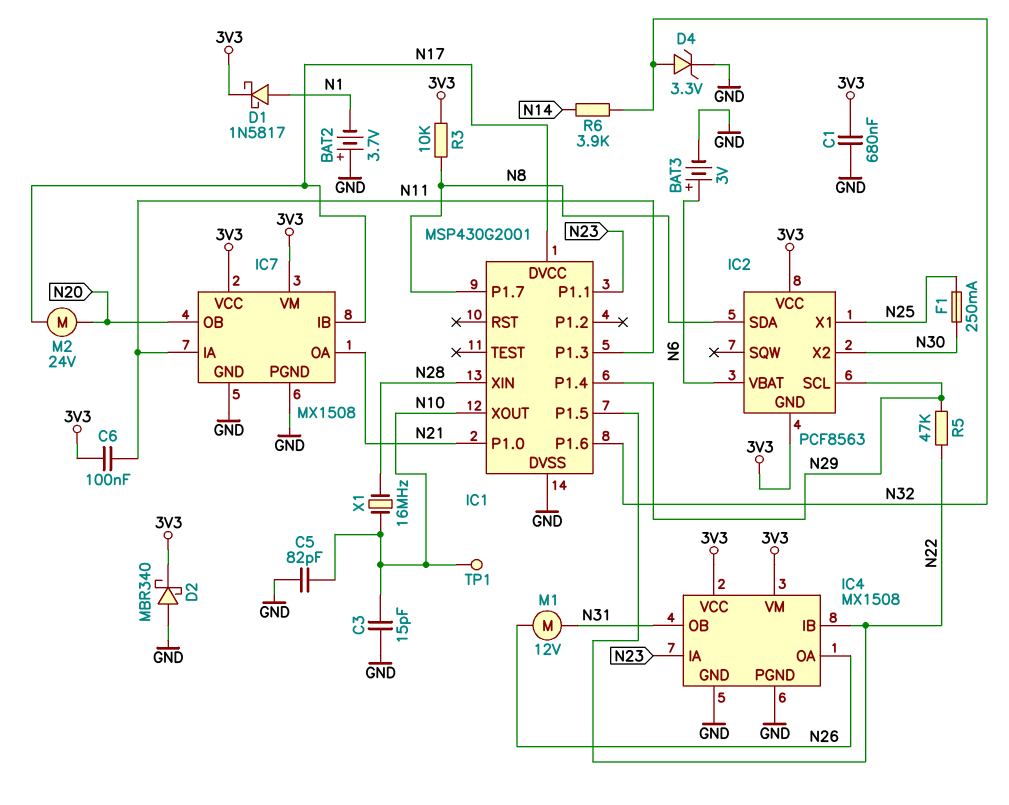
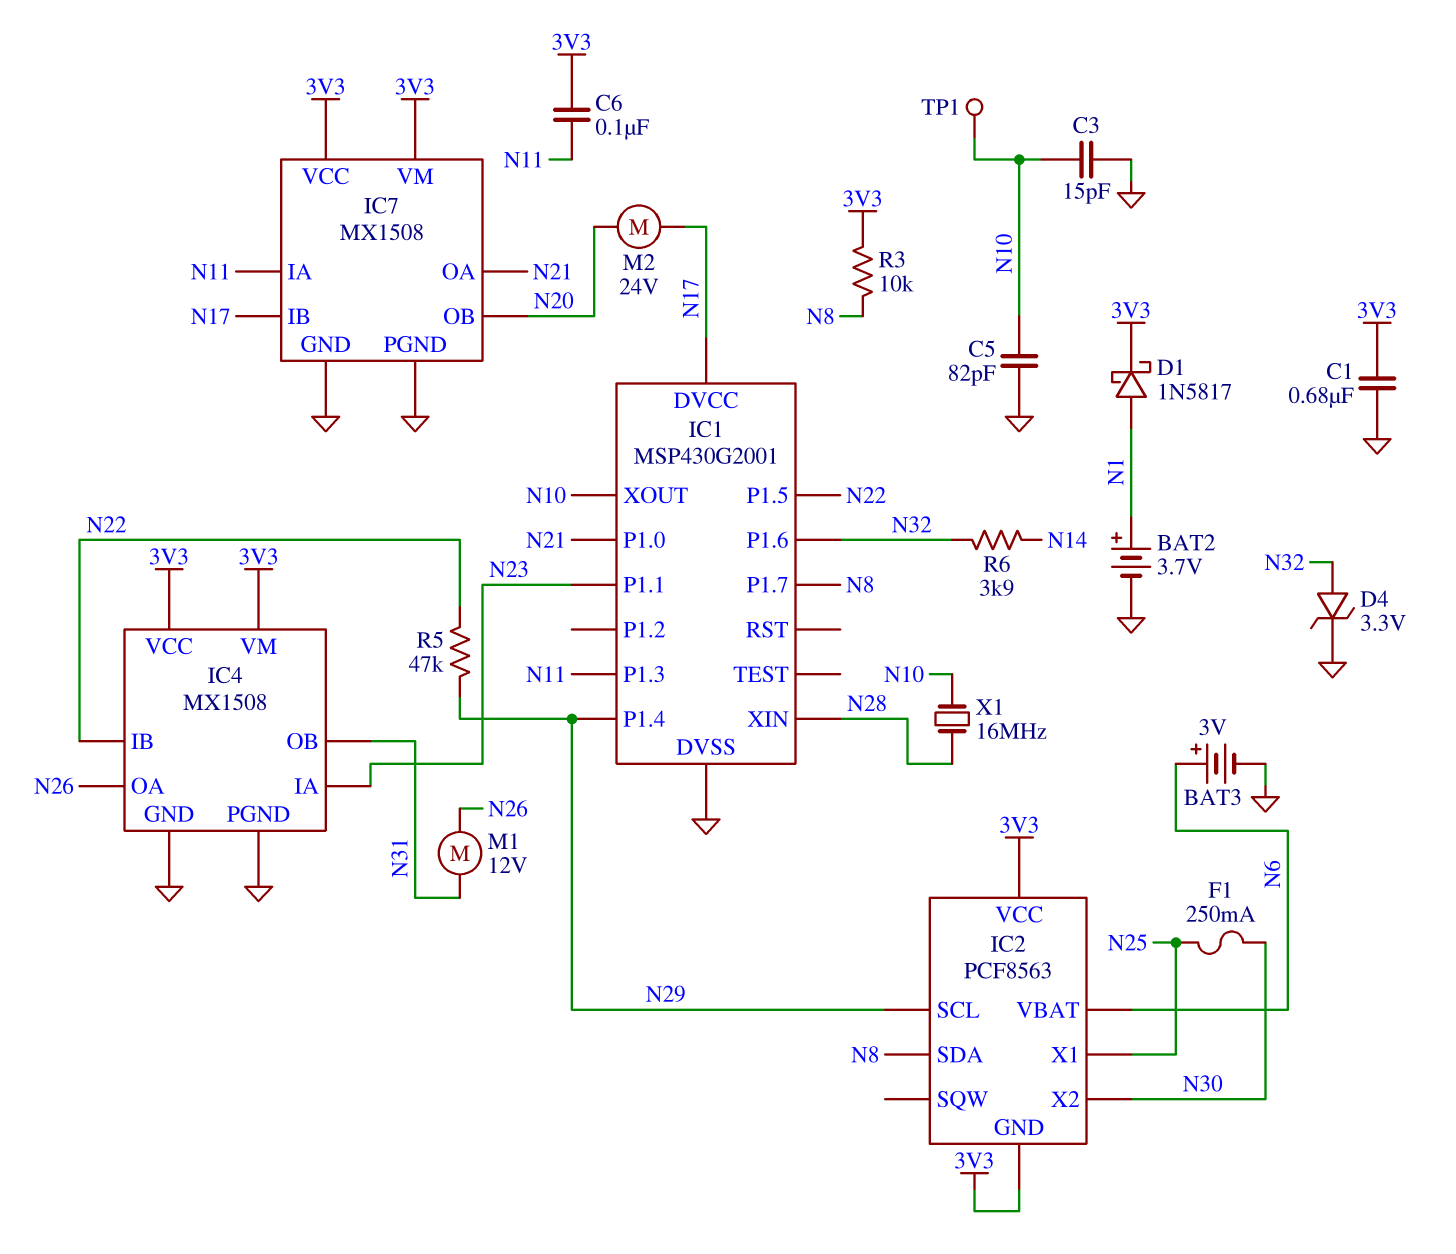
BAT2: 3.7V (plus GND, minus N1) -> 3.7V (plus N1, minus GND)
D2: schottky MBR340 (A GND, K 3V3) -> none

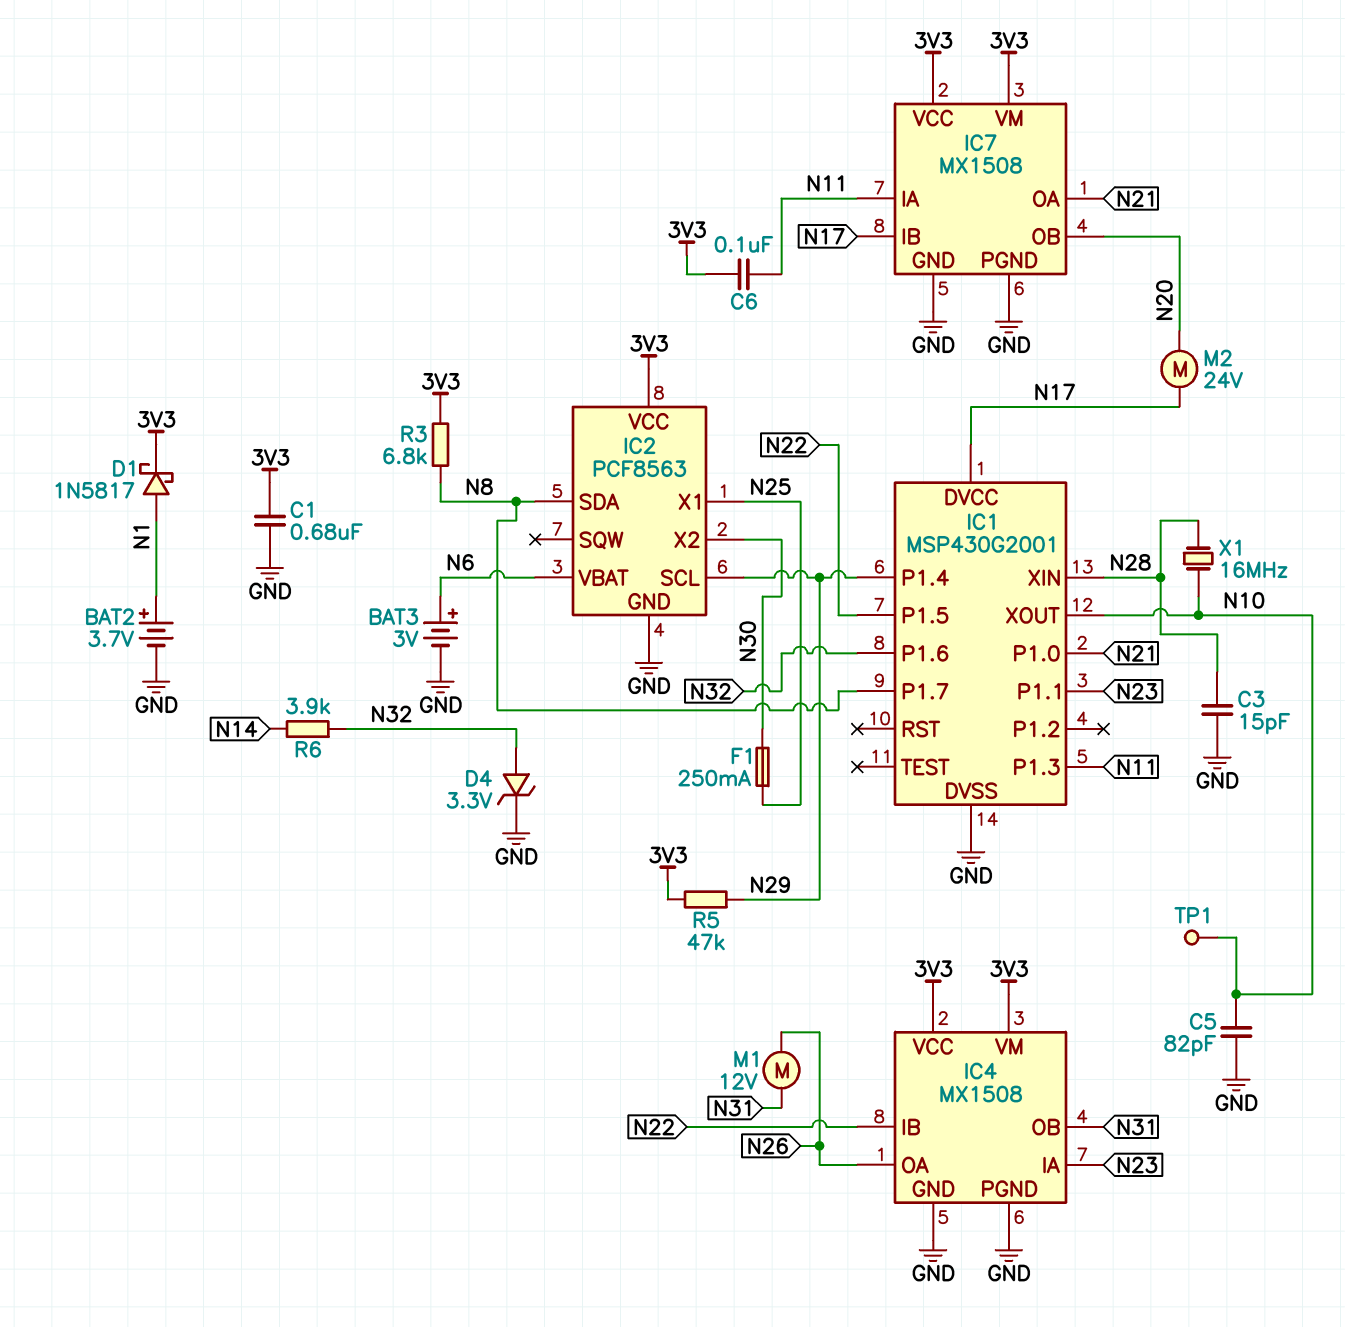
C3: 15pF (GND, N10) -> 15pF (GND, N28)
IC2 pin GND: 3V3 -> GND
R3: 10k (3V3, N8) -> 6.8k (3V3, N8)
R5: 47k (N22, N29) -> 47k (3V3, N29)

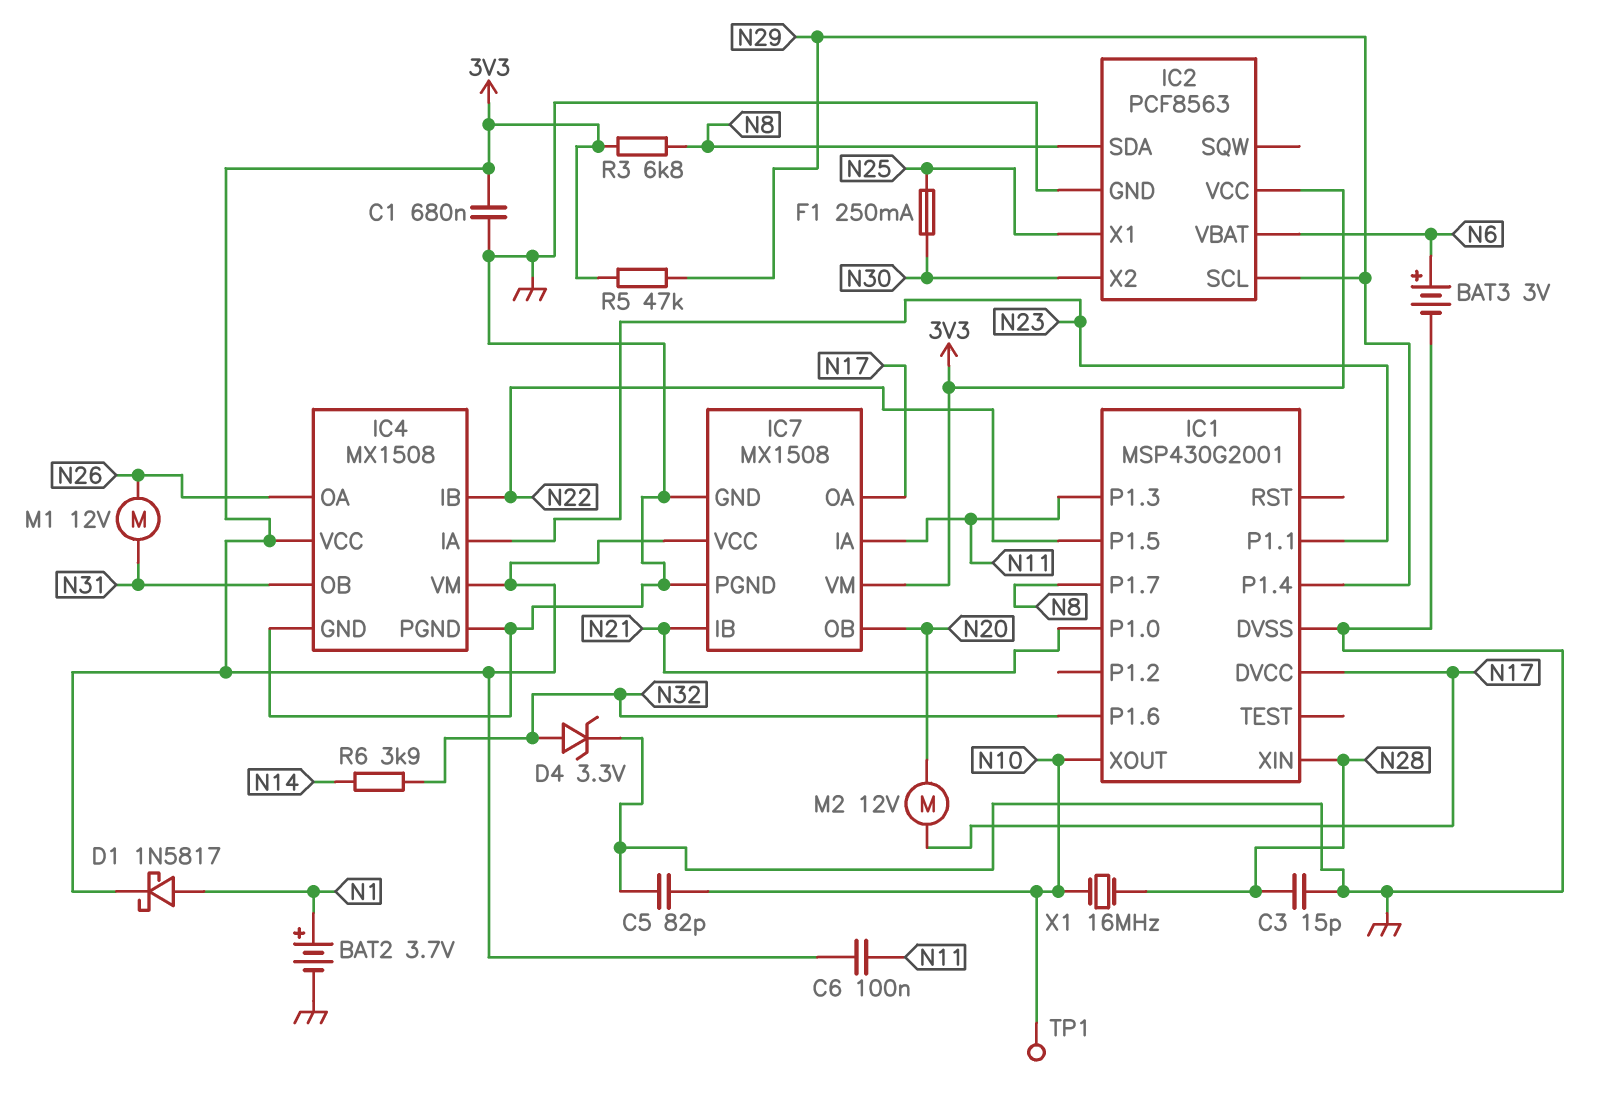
IC7 pin IB: N17 -> N21
IC7 pin OA: N21 -> N17
M2: motor 24V (N17, N20) -> motor 12V (N17, N20)

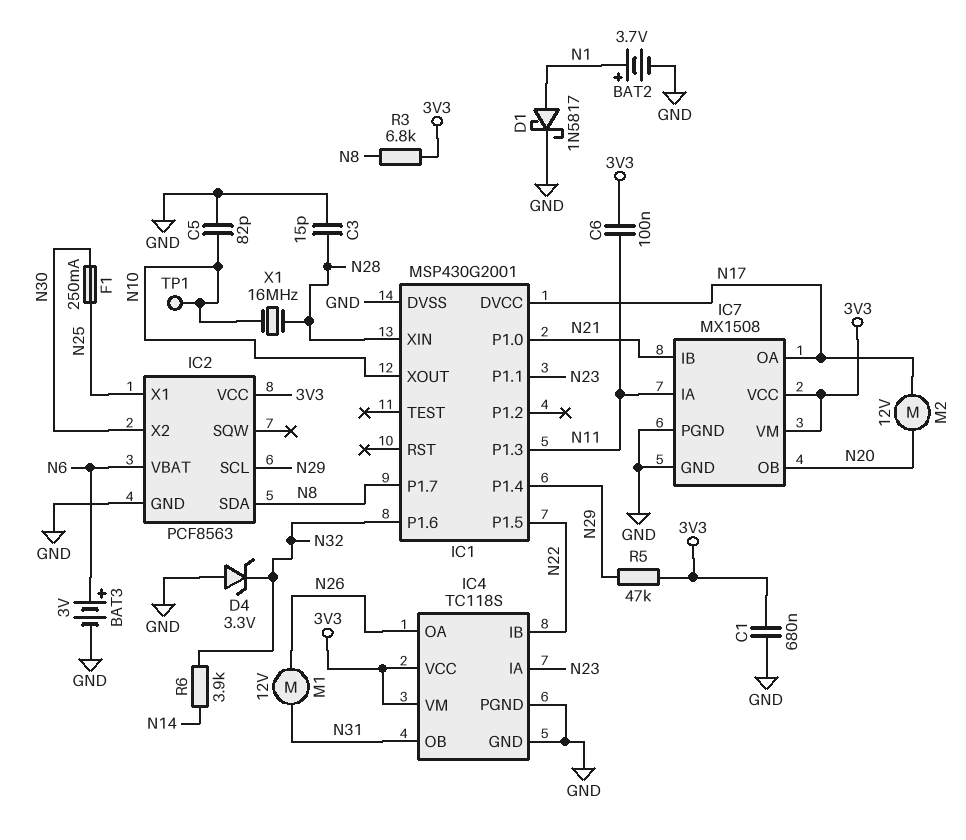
D1: schottky 1N5817 (A N1, K 3V3) -> schottky 1N5817 (A N1, K GND)
D4: zener 3.3V (A N32, K GND) -> zener 3.3V (A GND, K N32)
IC4: MX1508 -> TC118S

